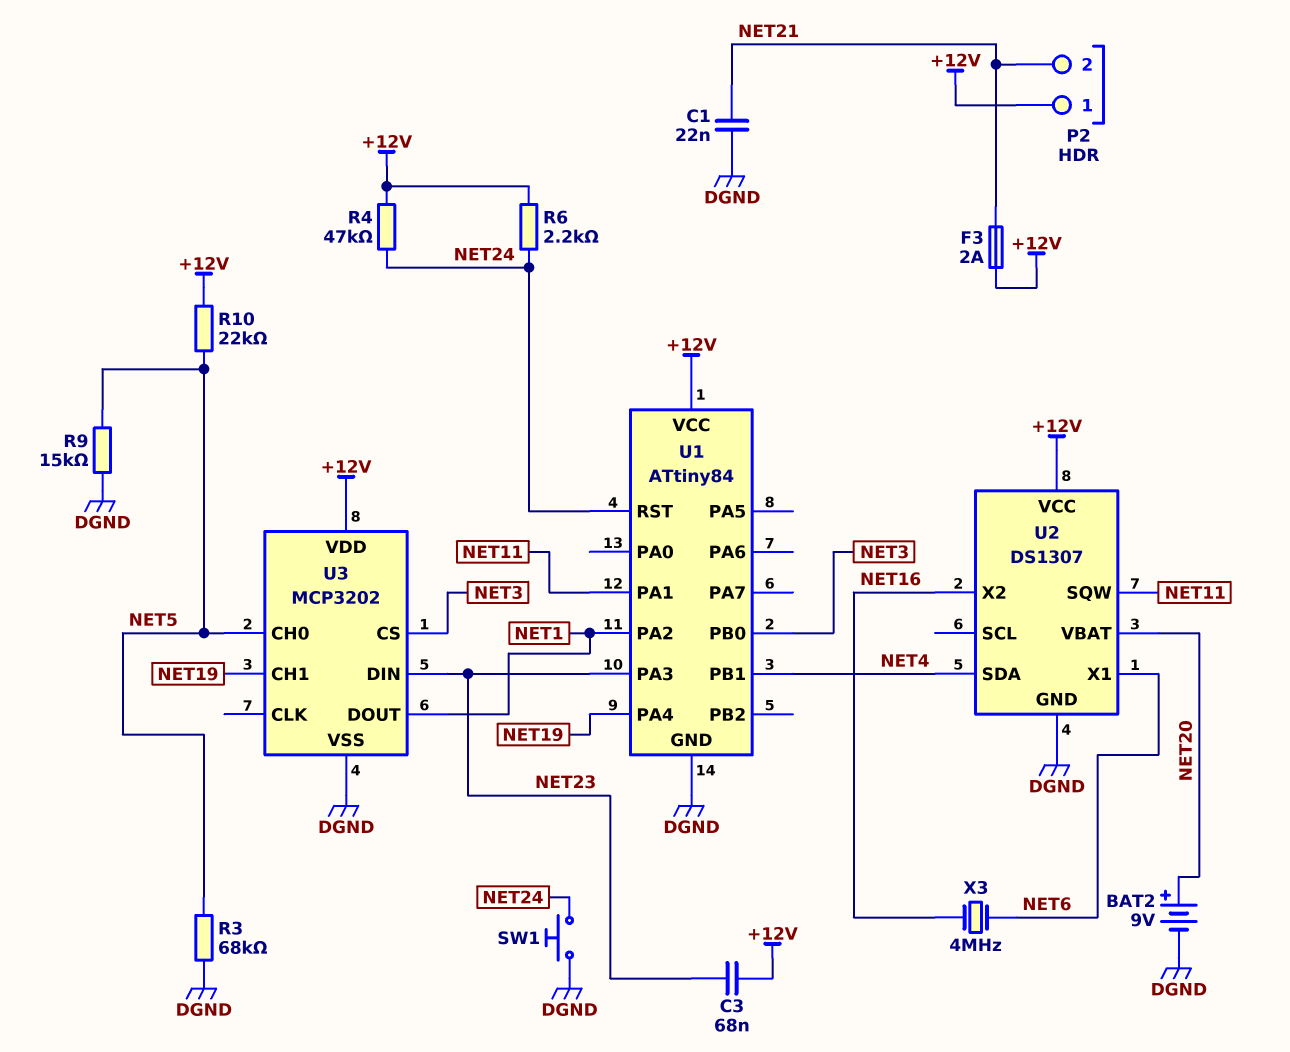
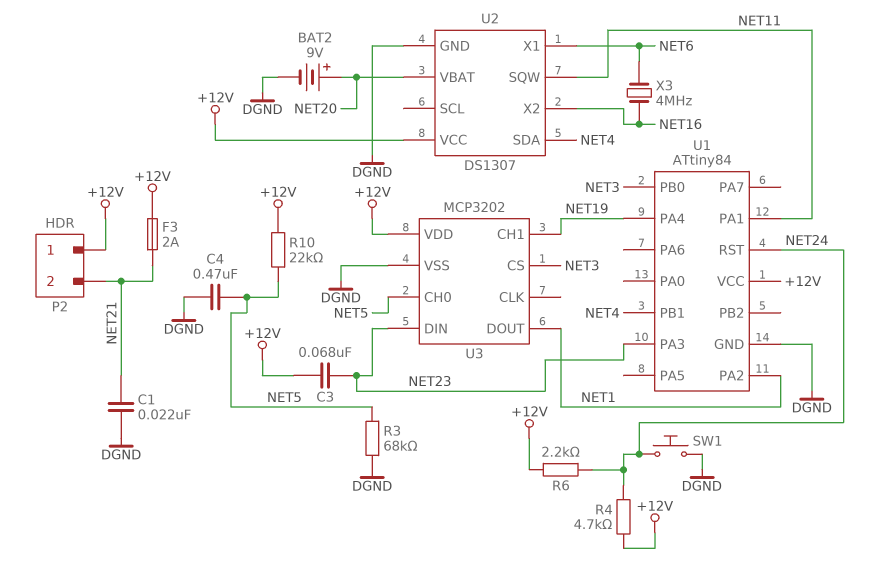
C4: none -> 470nF (DGND, NET5)
R4: 47k (+12V, NET24) -> 4.7k (+12V, NET24)
R9: 15k (DGND, NET5) -> none

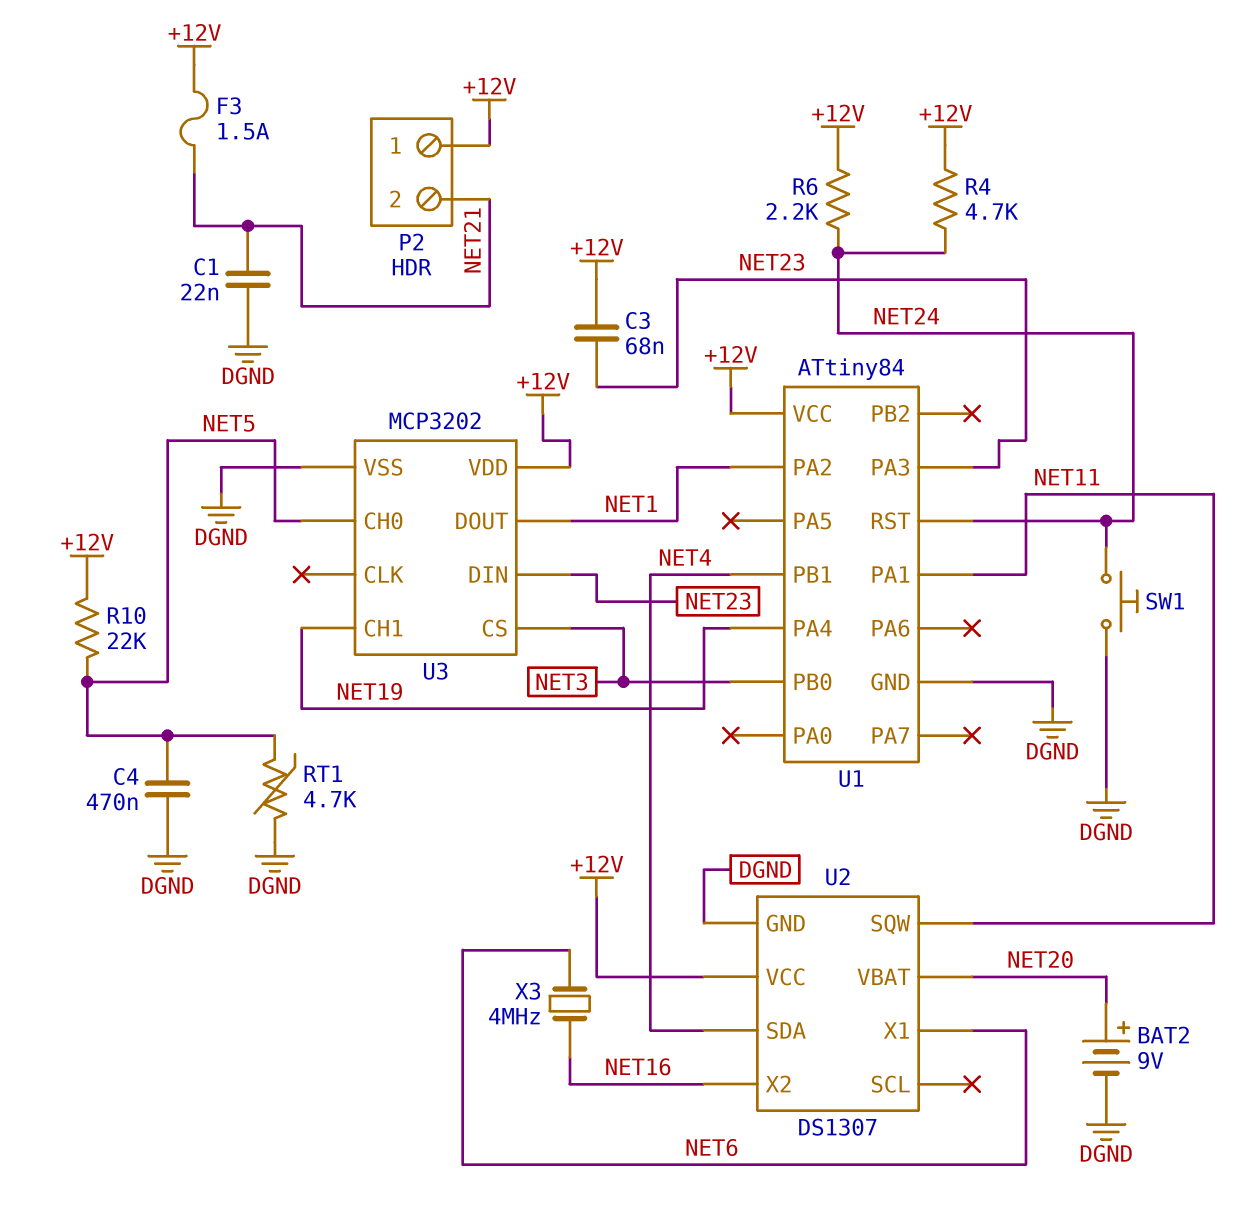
F3: 2A (+12V, NET21) -> 1.5A (+12V, NET21)
R3: 68k (DGND, NET5) -> none
RT1: none -> 4.7k (DGND, NET5)

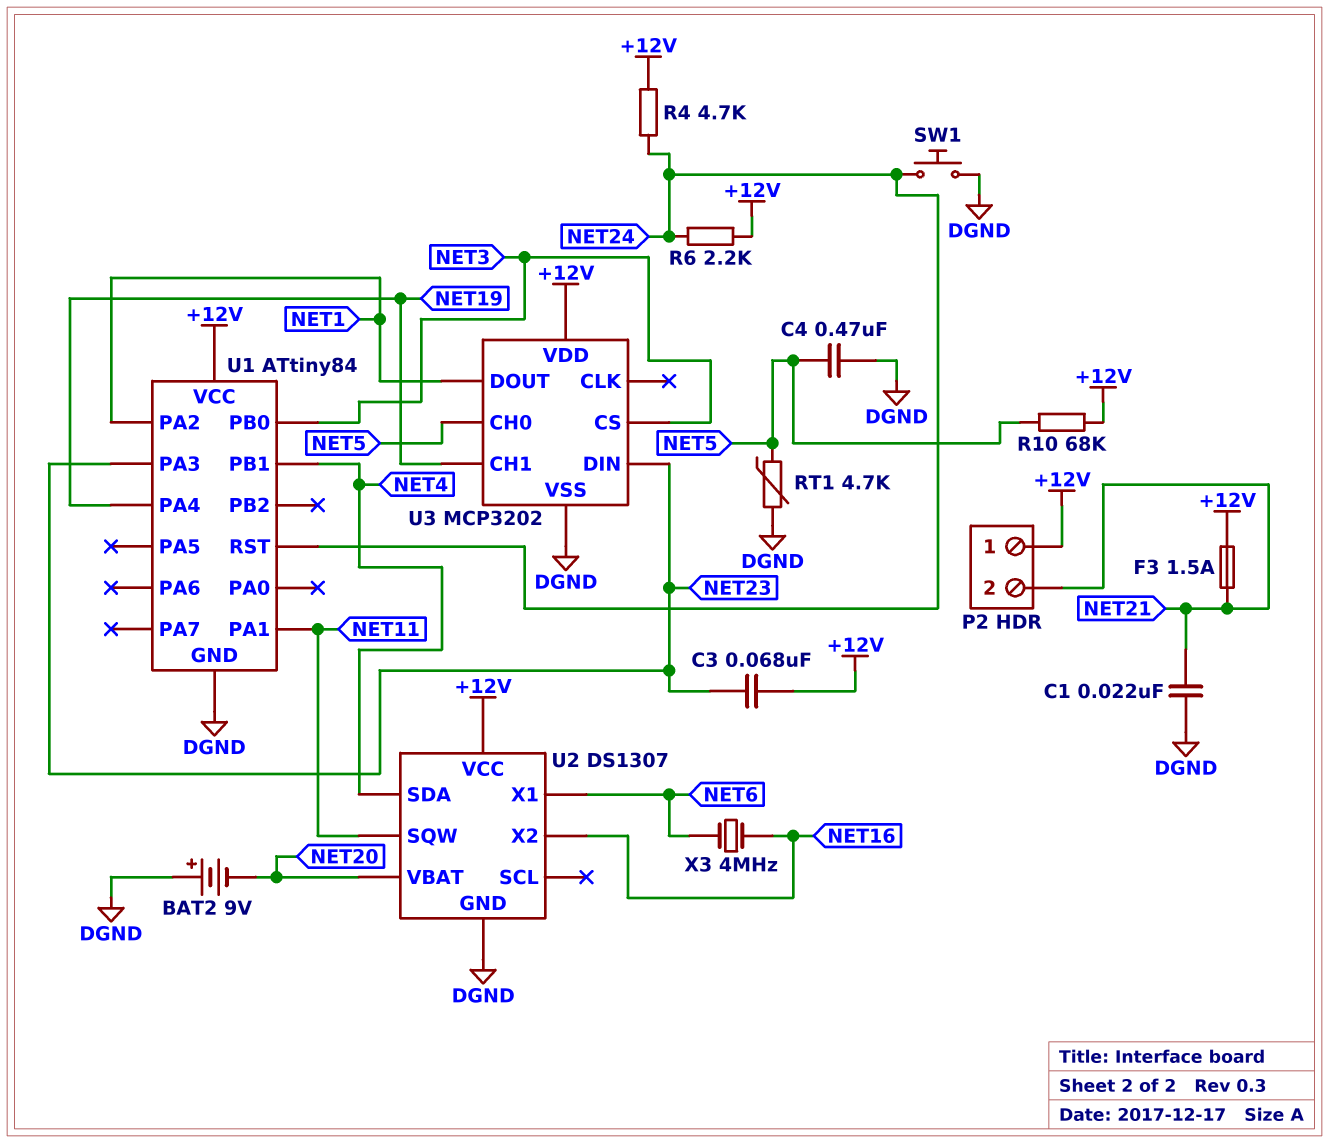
BAT2: 9V (plus NET20, minus DGND) -> 9V (plus DGND, minus NET20)
R10: 22k (+12V, NET5) -> 68k (+12V, NET5)

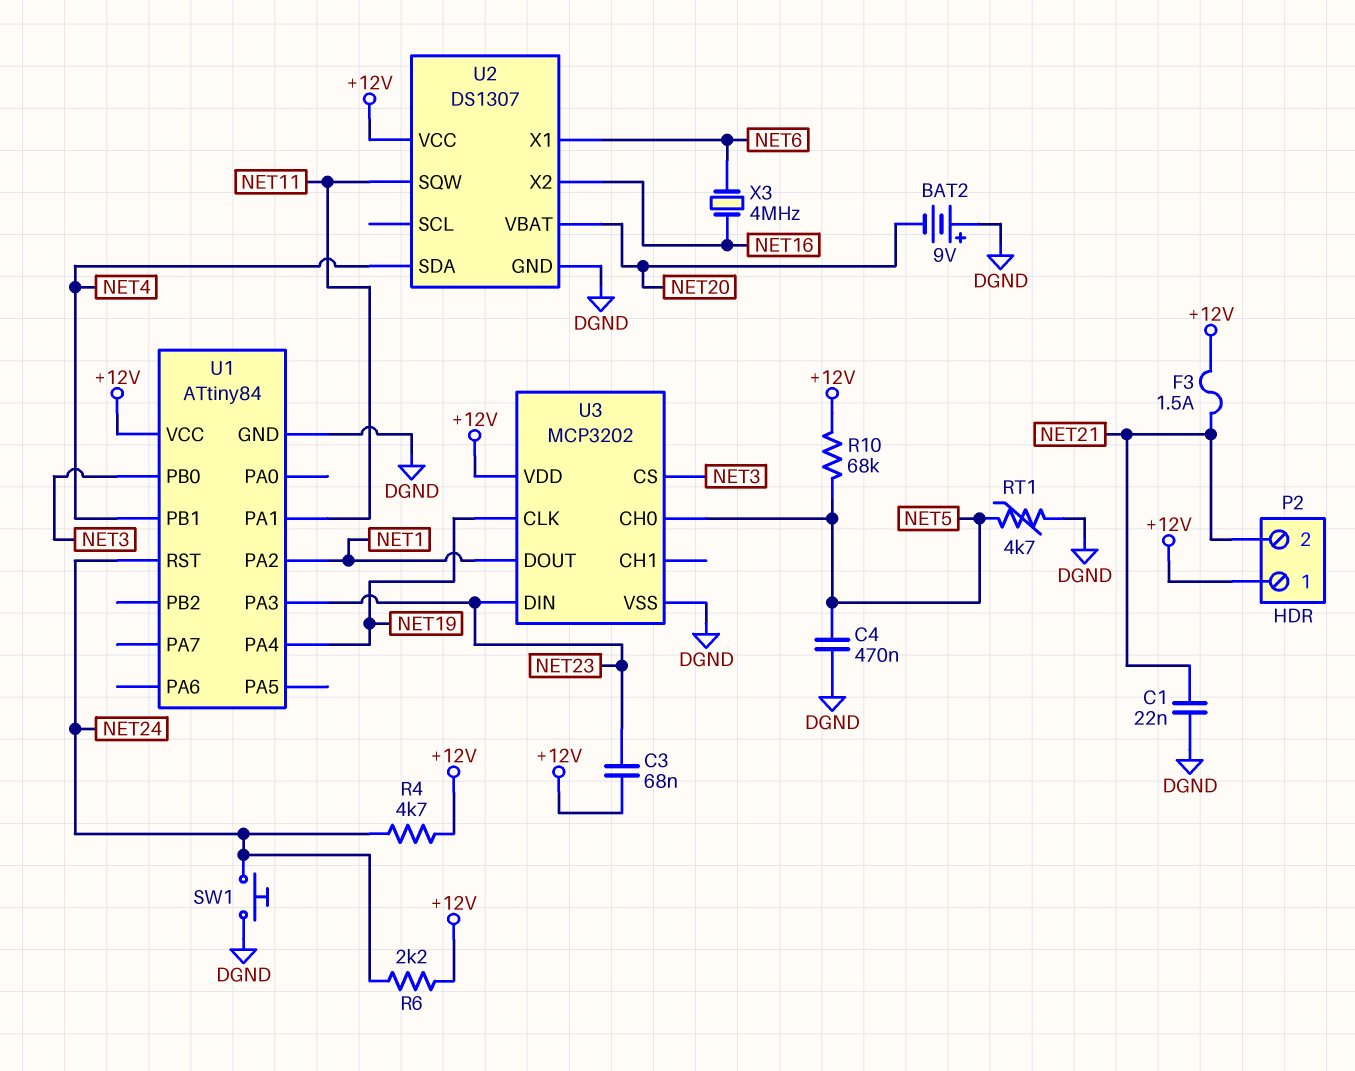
U3 pin CH1: NET19 -> none
U3 pin CLK: none -> NET19

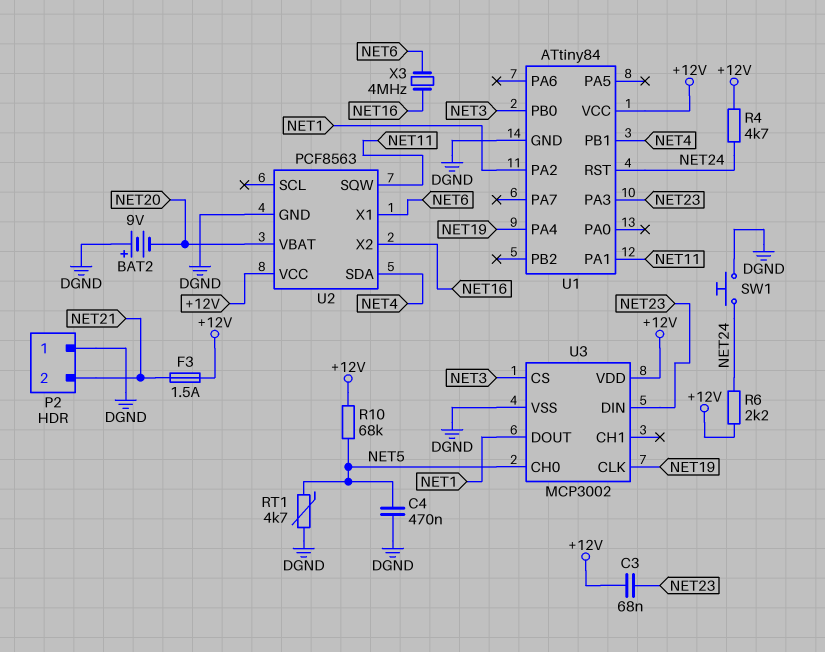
C1: 22nF (DGND, NET21) -> none
P2 pin 1: +12V -> DGND
U2: DS1307 -> PCF8563
U3: MCP3202 -> MCP3002

